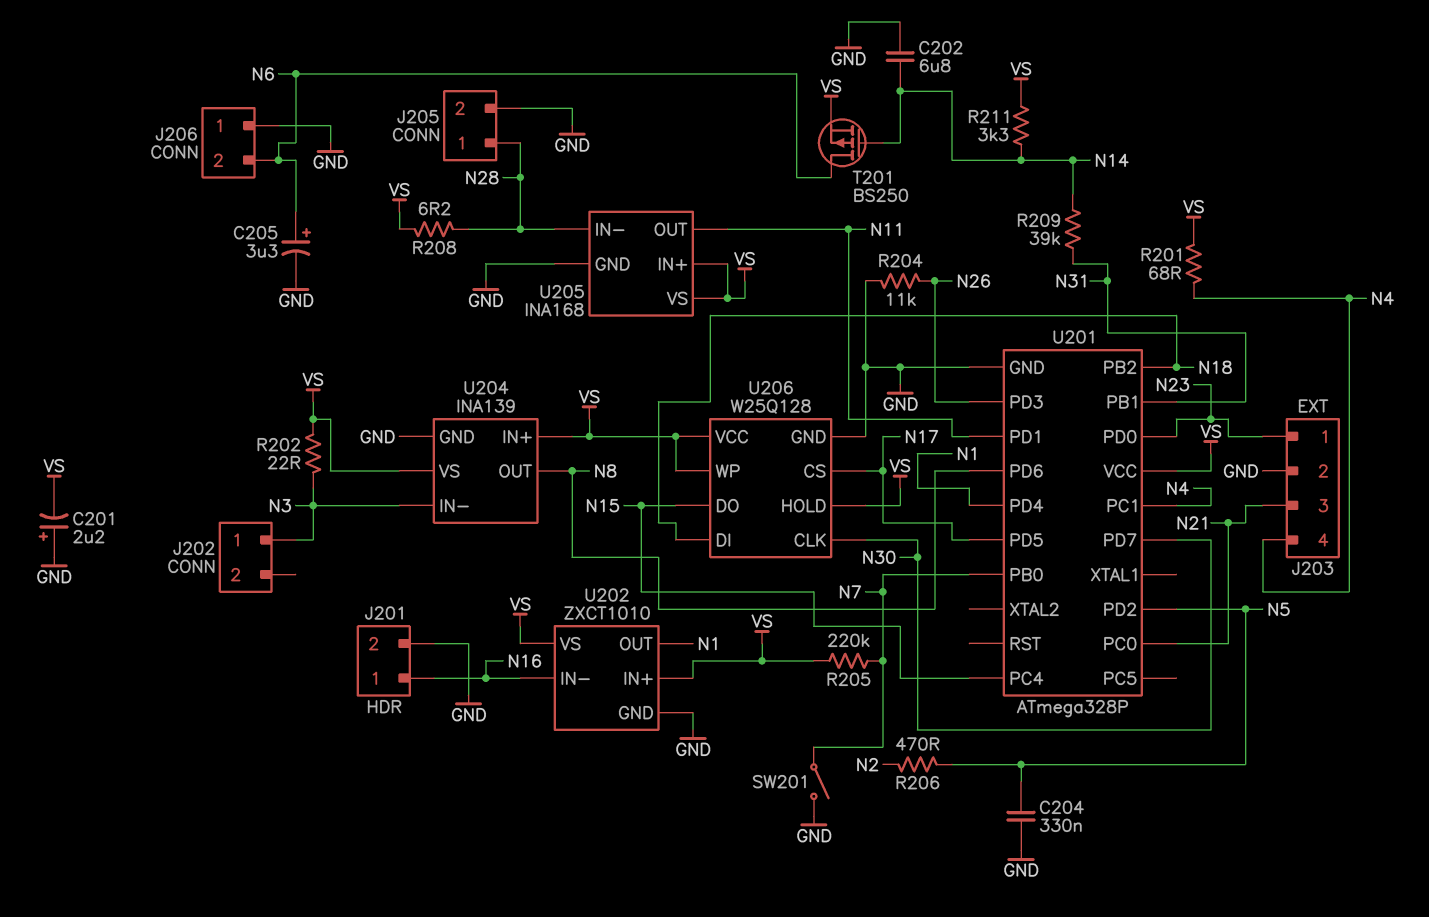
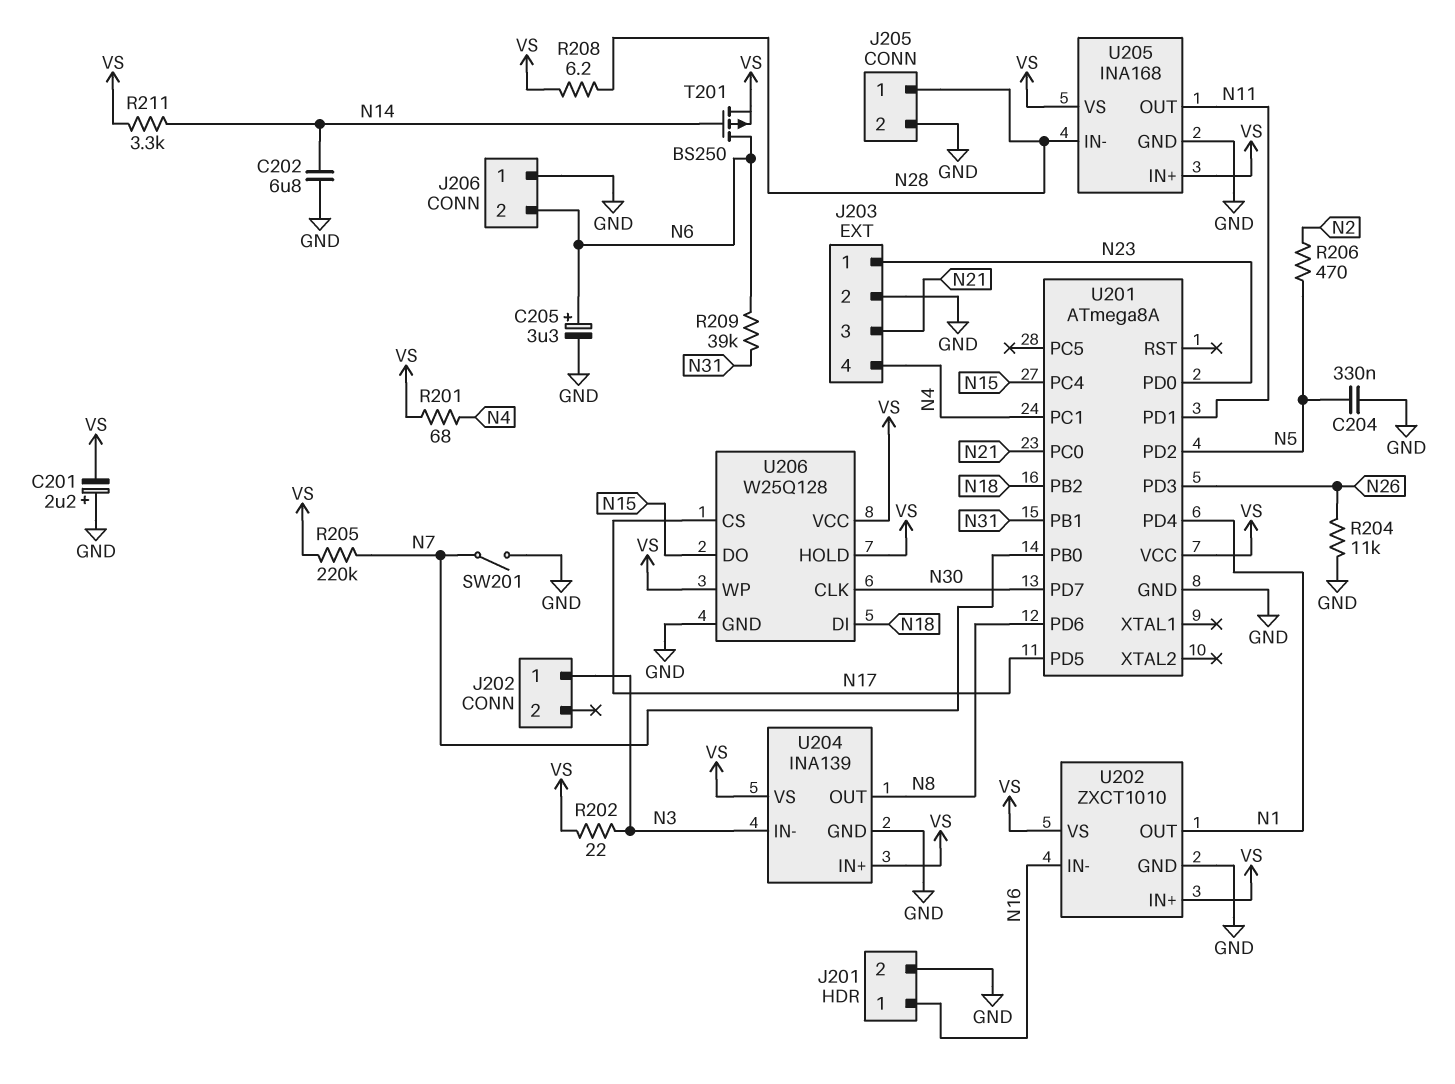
R209: 39k (N14, N31) -> 39k (N6, N31)
U201: ATmega328P -> ATmega8A

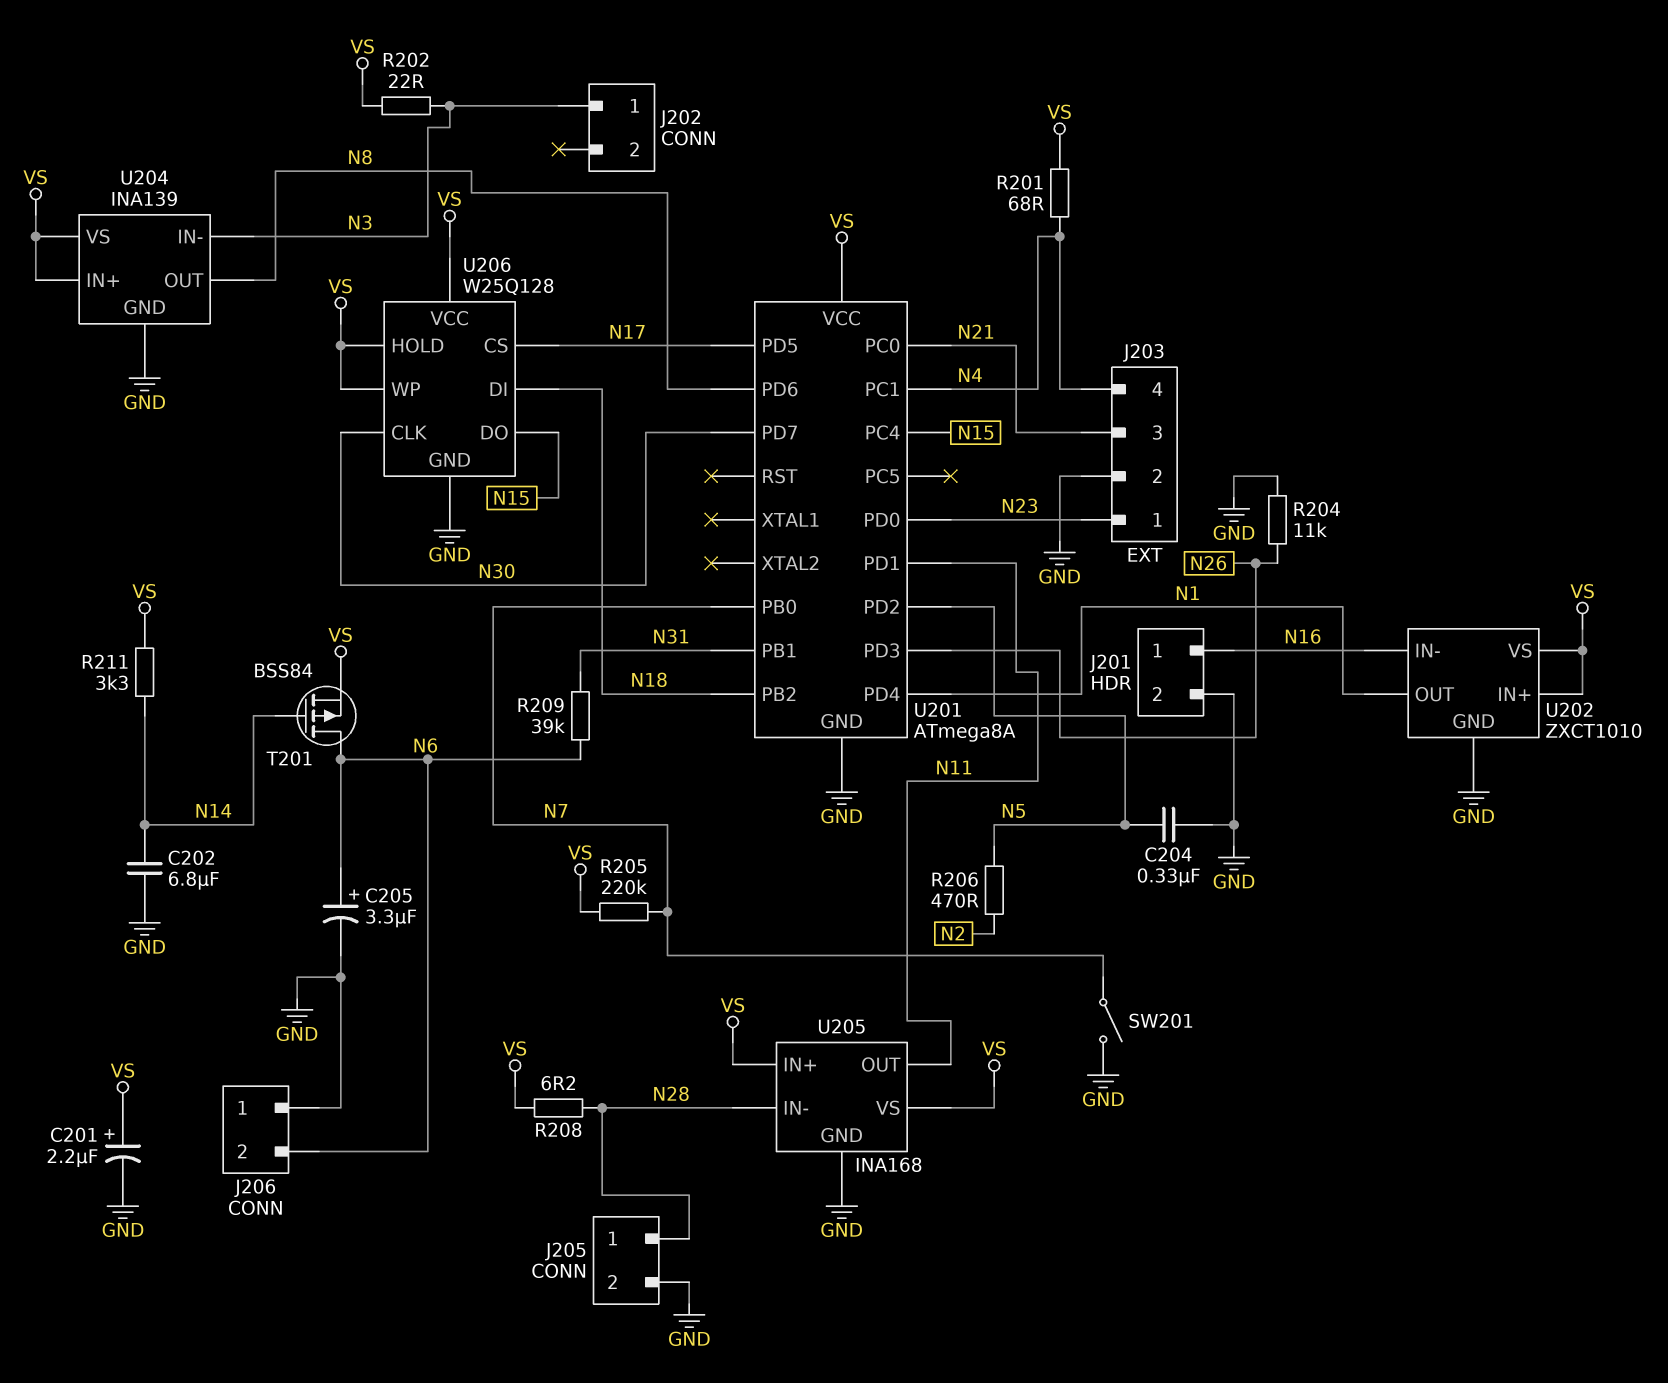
C201: 2.2uF (plus GND, minus VS) -> 2.2uF (plus VS, minus GND)
T201: PMOS BS250 (G N14, D N6, S VS) -> PMOS BSS84 (G N14, D N6, S VS)

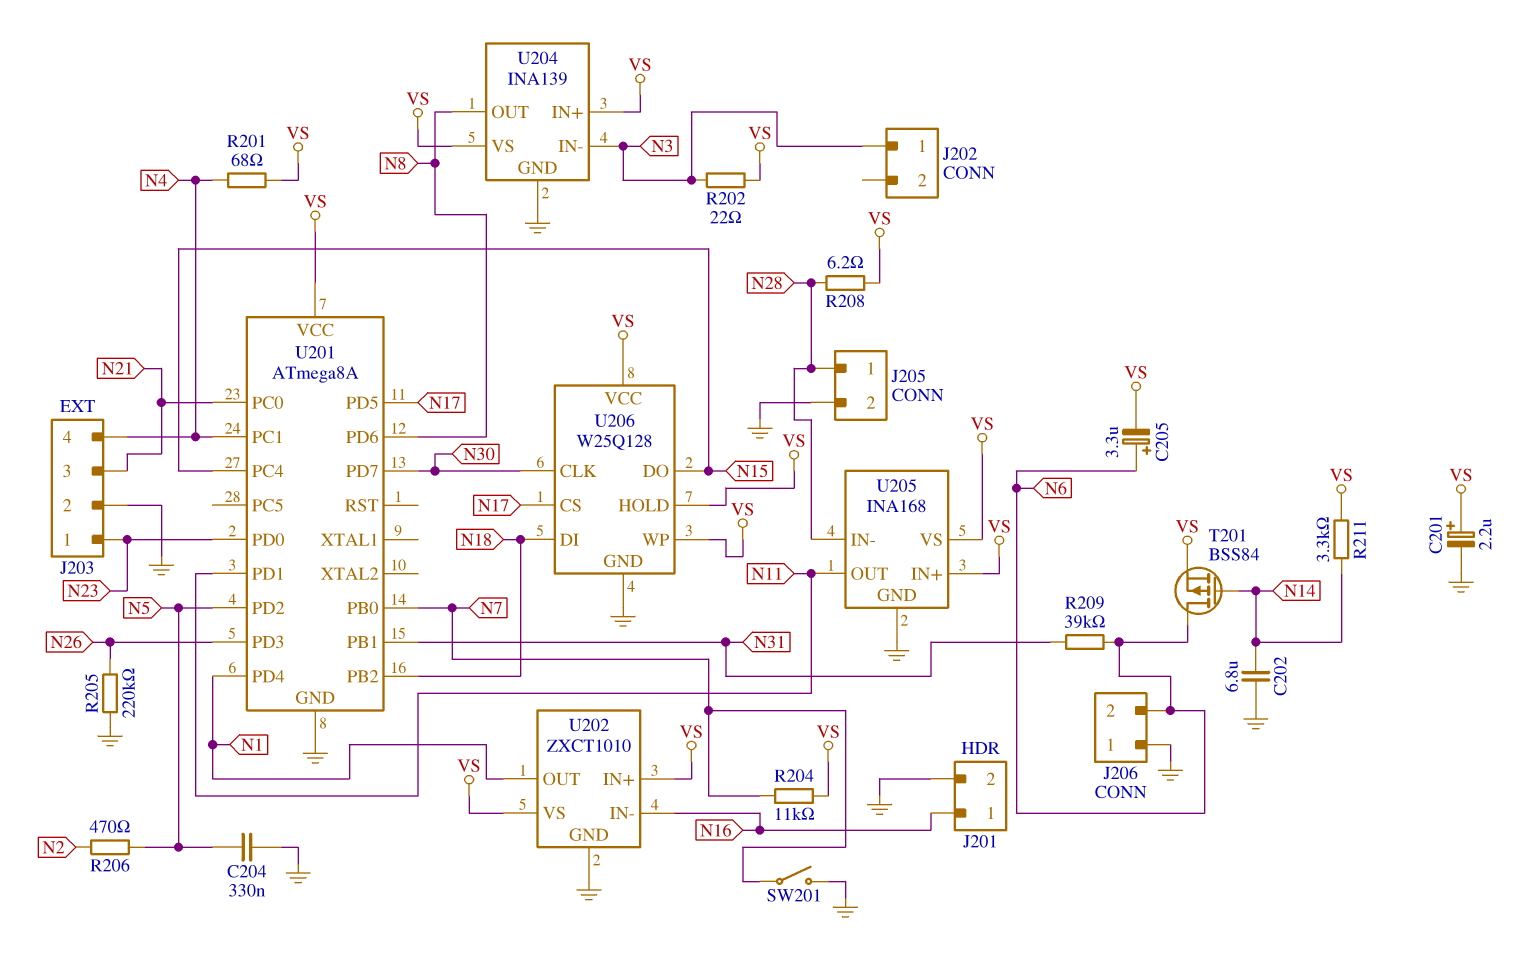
C205: 3.3uF (plus N6, minus GND) -> 3.3uF (plus N6, minus VS)
R204: 11k (GND, N26) -> 11k (N7, VS)
R205: 220k (N7, VS) -> 220k (GND, N26)

